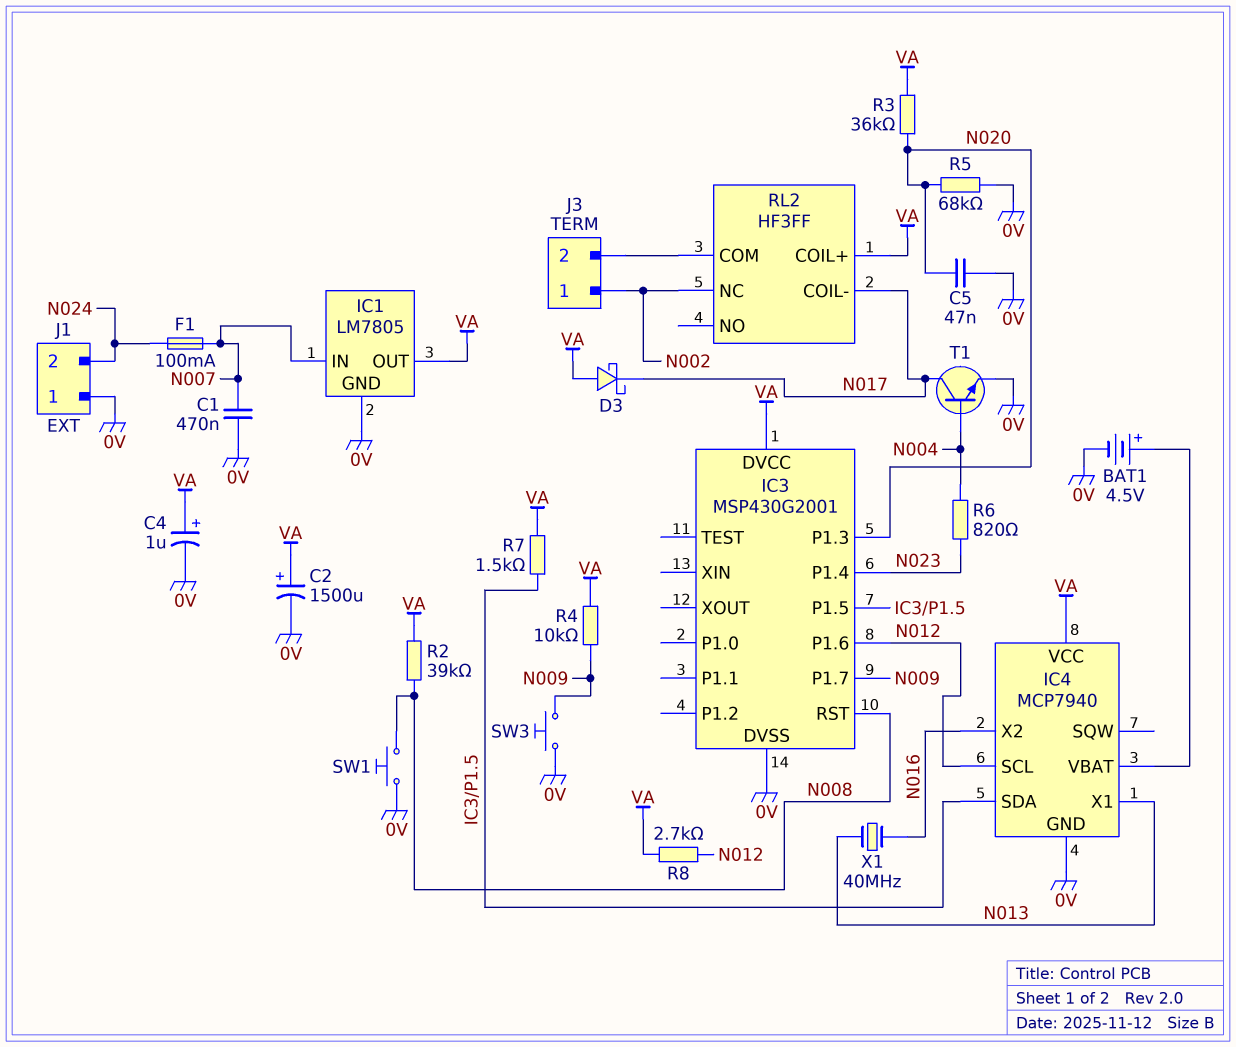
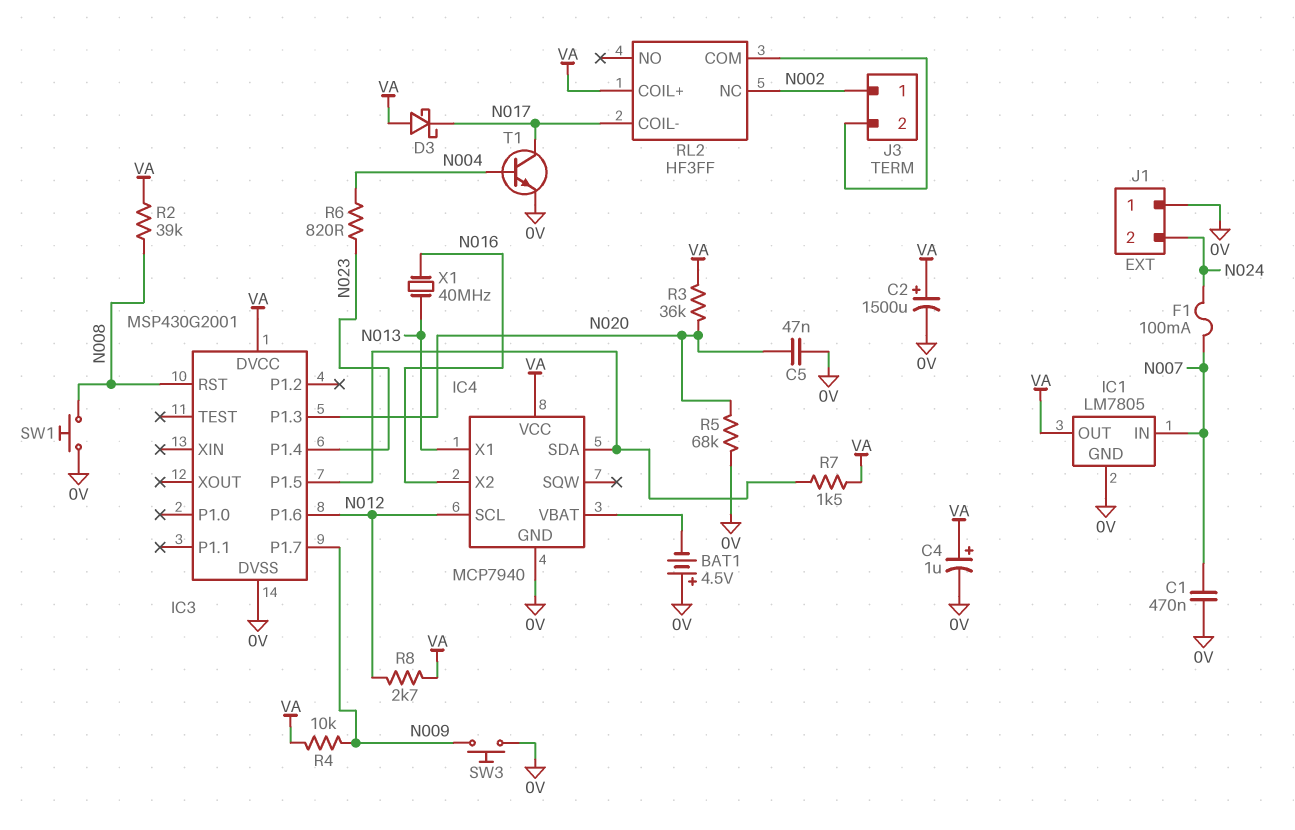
BAT1: 4.5V (plus IC4/VBAT, minus 0V) -> 4.5V (plus 0V, minus IC4/VBAT)

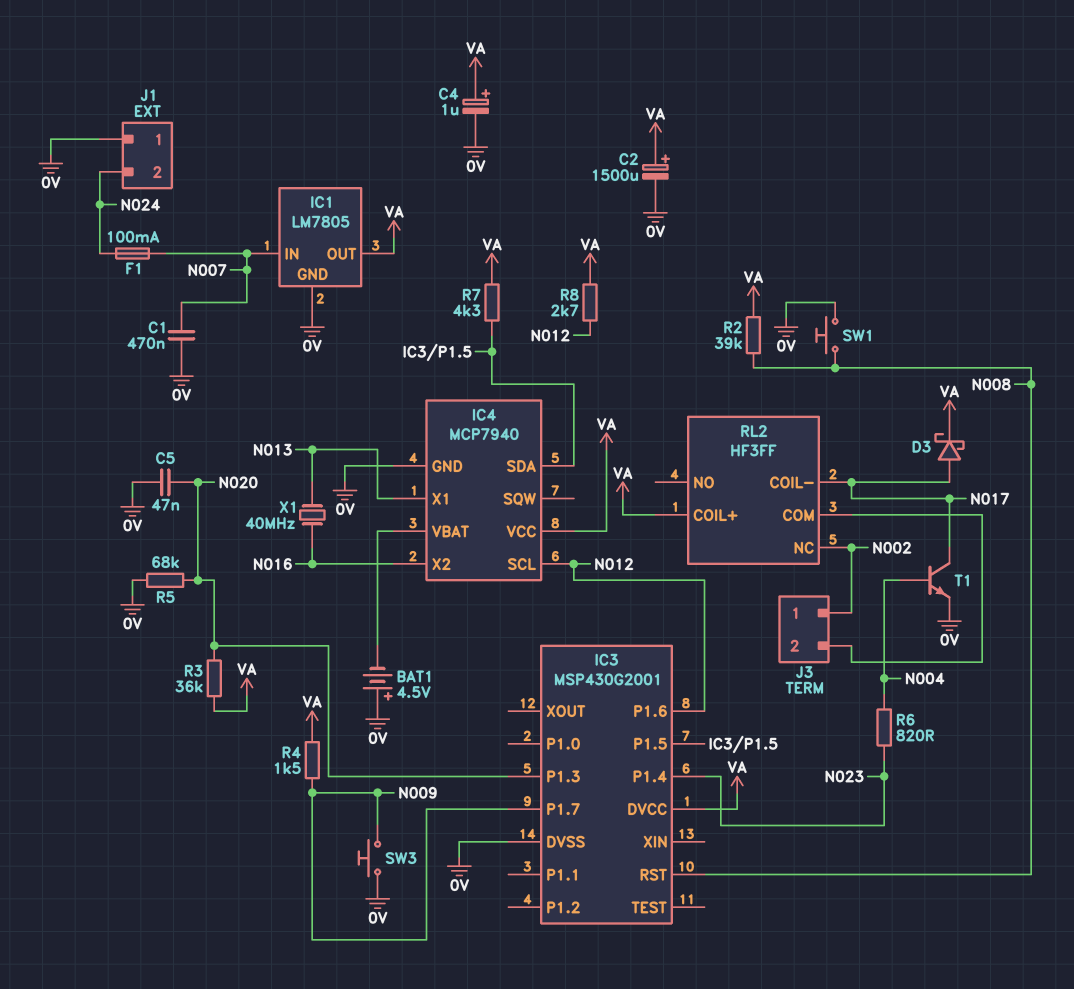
D3: schottky (A VA, K N017) -> schottky (A N017, K VA)
R4: 10k (N009, VA) -> 1.5k (N009, VA)
R7: 1.5k (IC3/P1.5, VA) -> 4.3k (IC3/P1.5, VA)

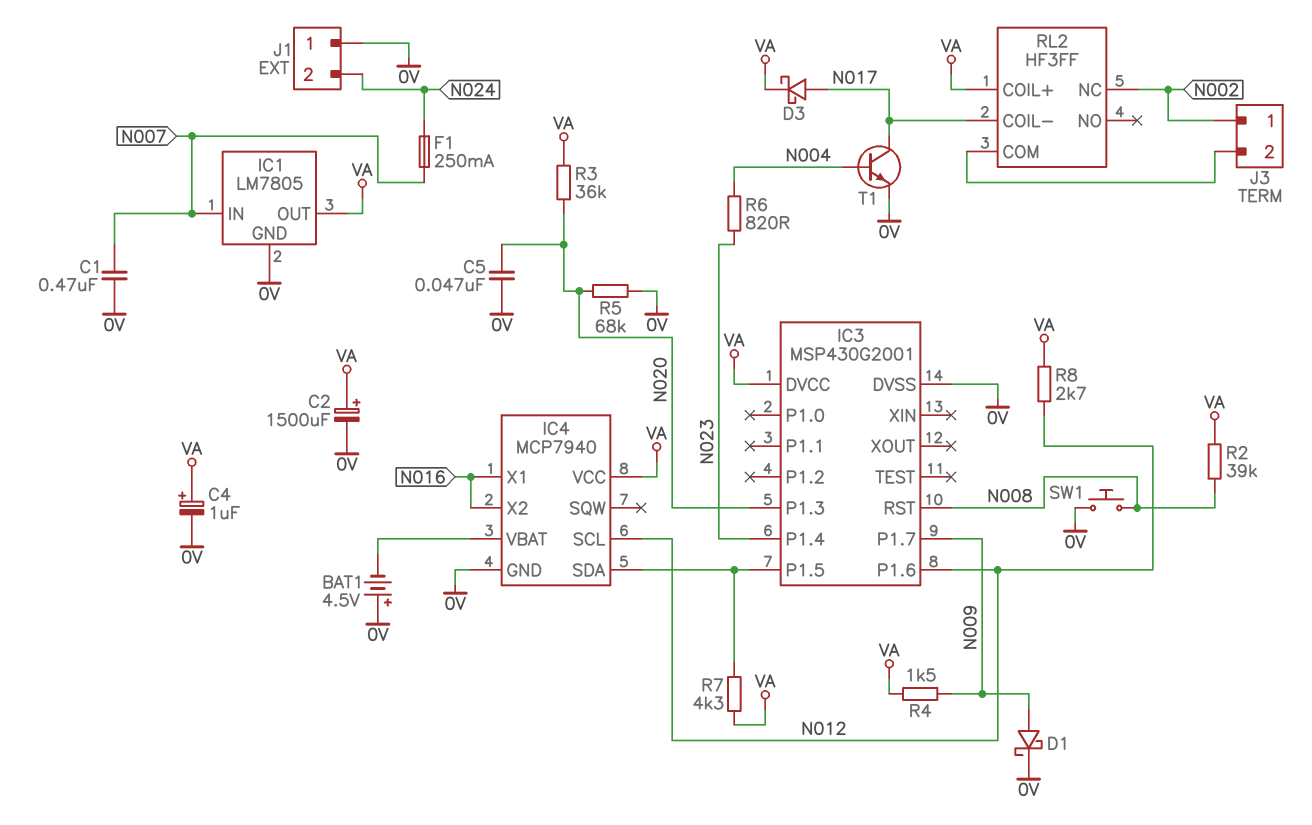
D1: none -> schottky (A N009, K 0V)
F1: 100mA (N007, N024) -> 250mA (N007, N024)
IC4 pin X1: N013 -> N016
SW3: button (0V, N009) -> none
X1: 40MHz (N013, N016) -> none

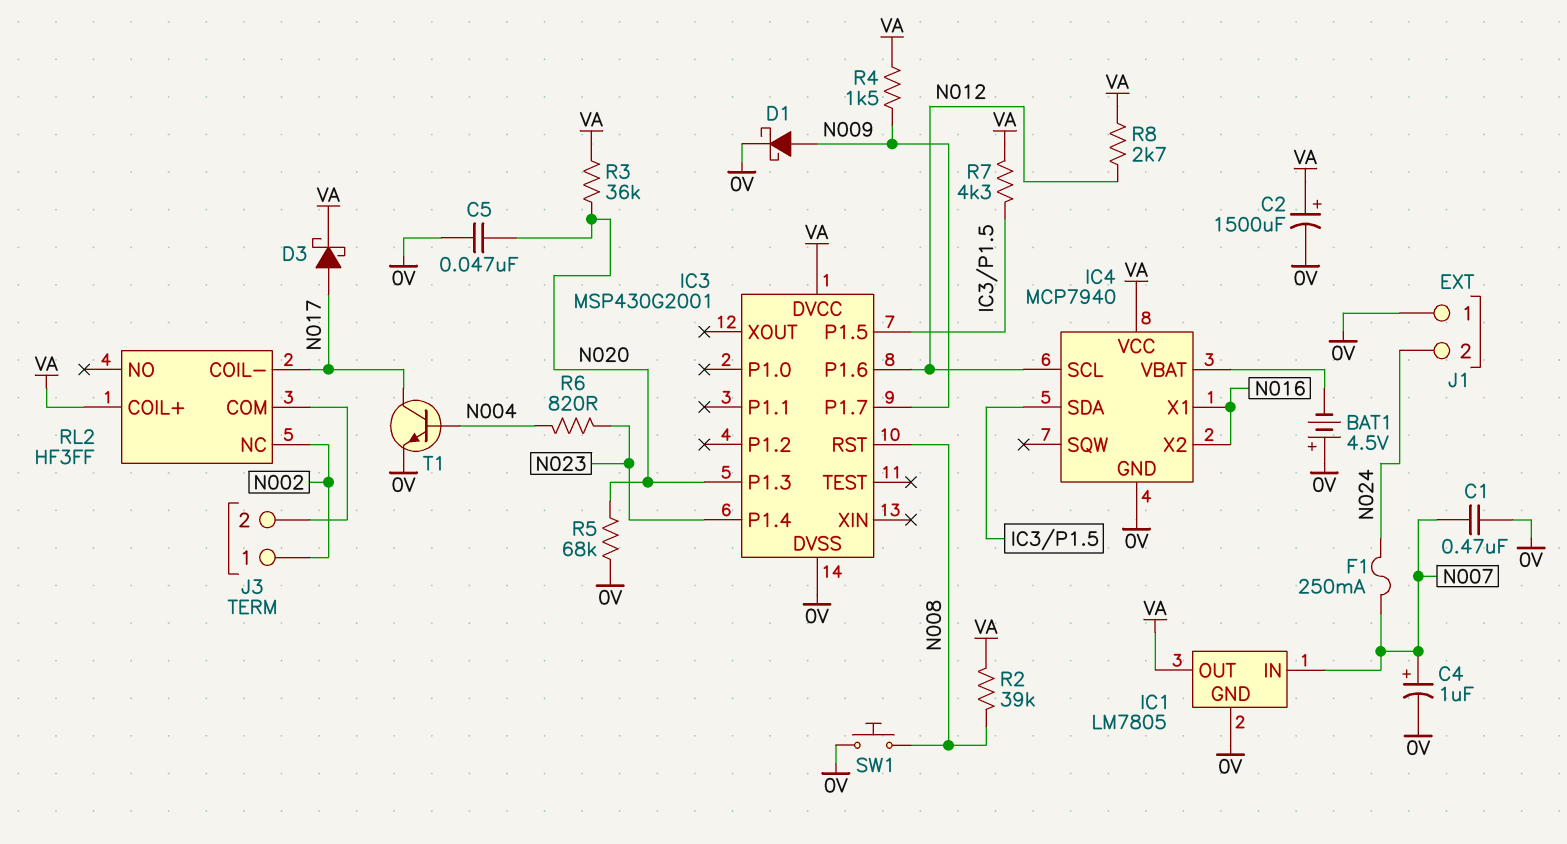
C4: 1uF (plus VA, minus 0V) -> 1uF (plus N007, minus 0V)

